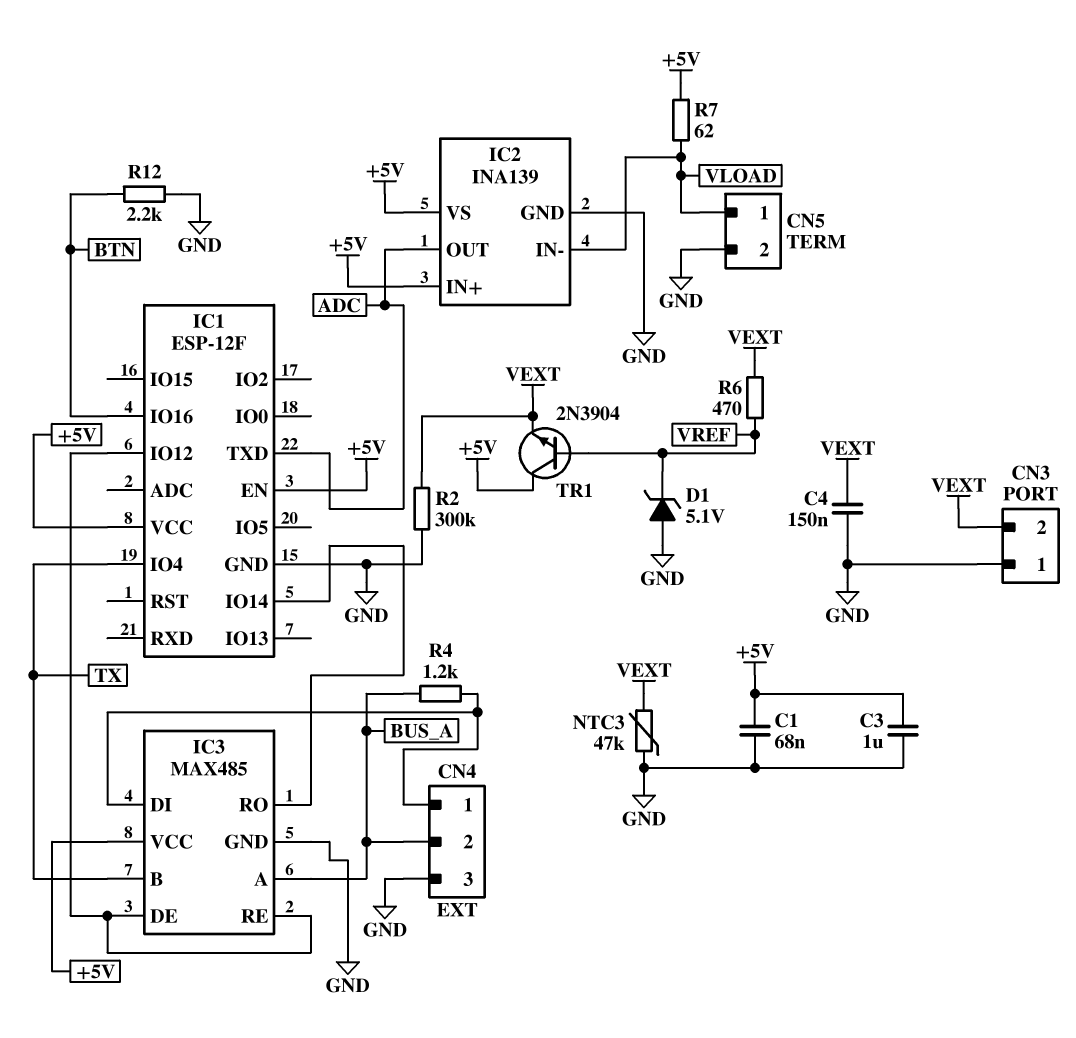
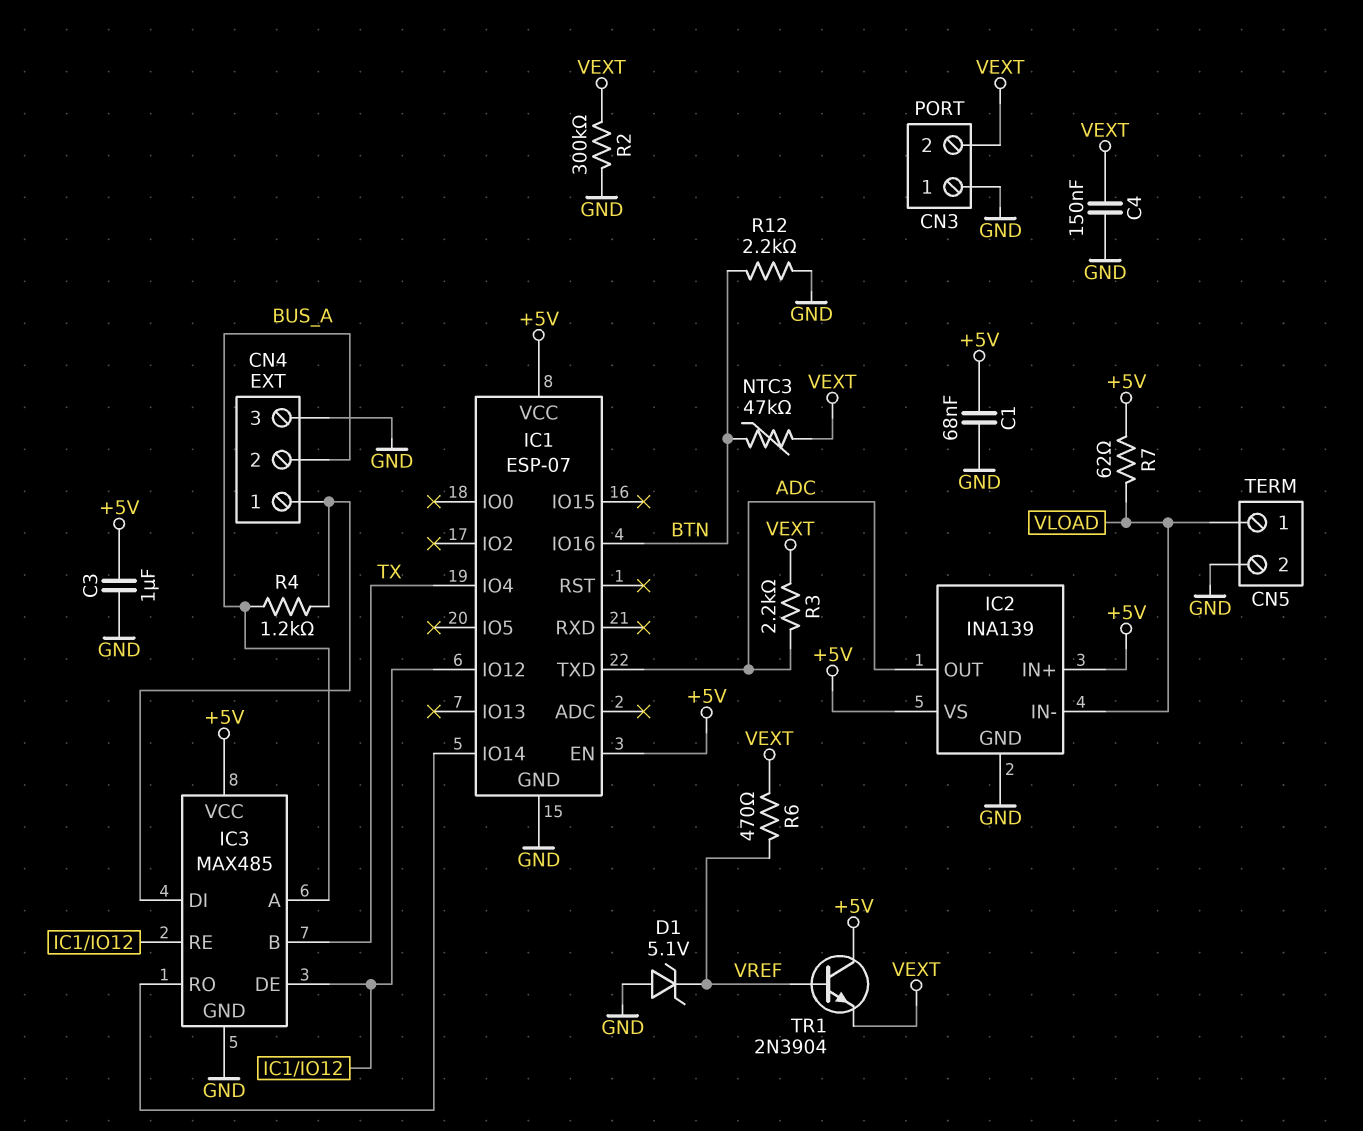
IC1: ESP-12F -> ESP-07
NTC3: 47k (GND, VEXT) -> 47k (BTN, VEXT)
R3: none -> 2.2k (ADC, VEXT)

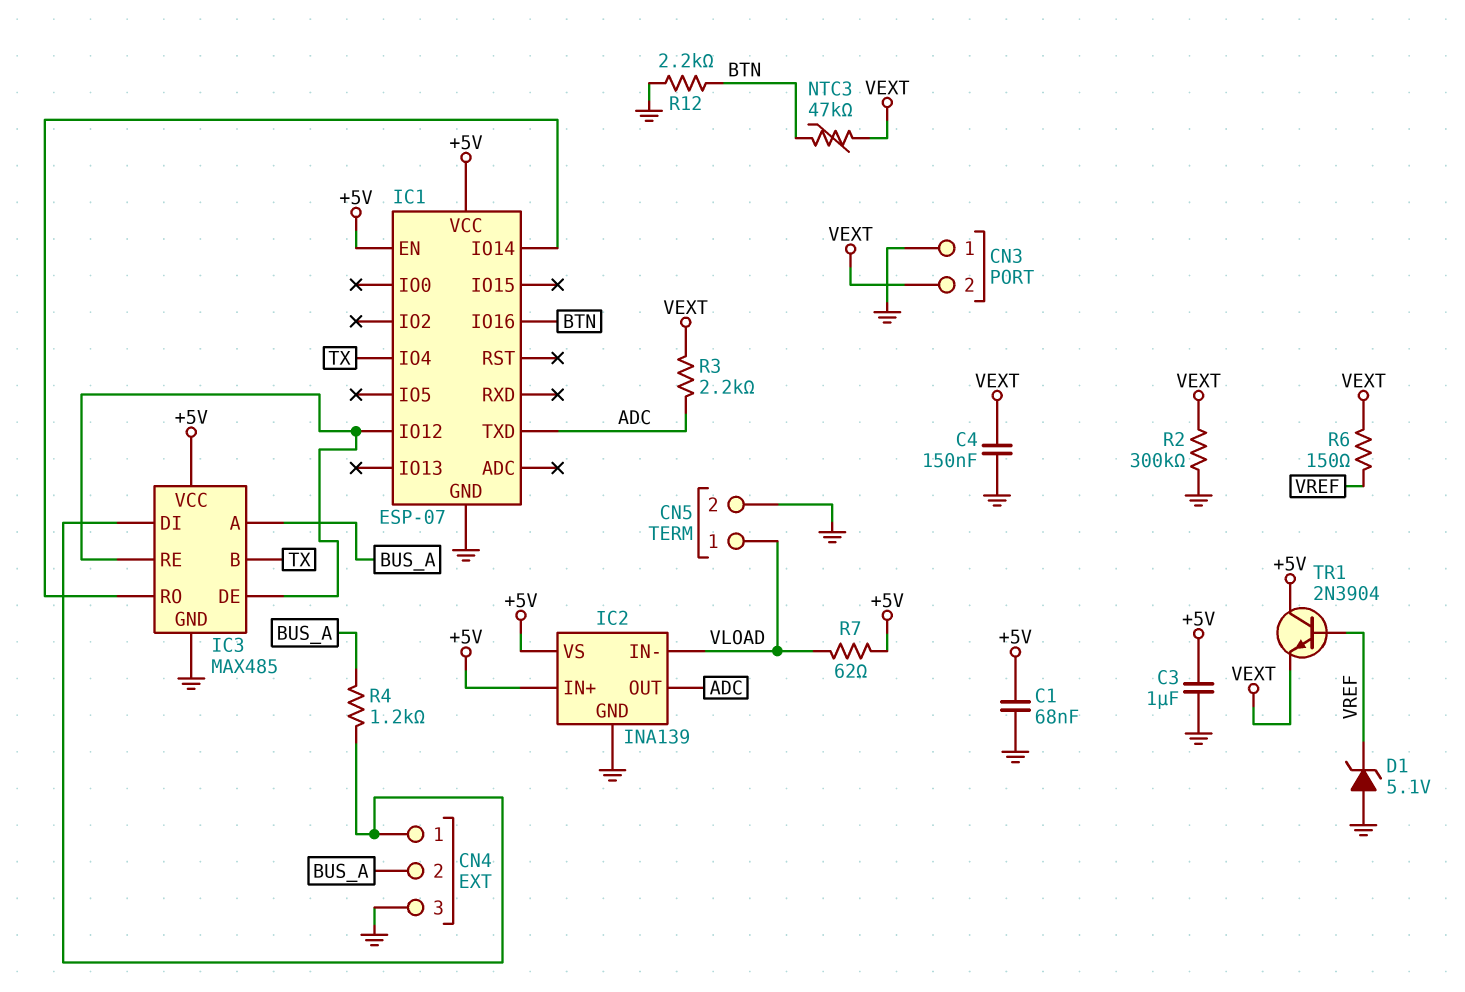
R6: 470 (VEXT, VREF) -> 150 (VEXT, VREF)

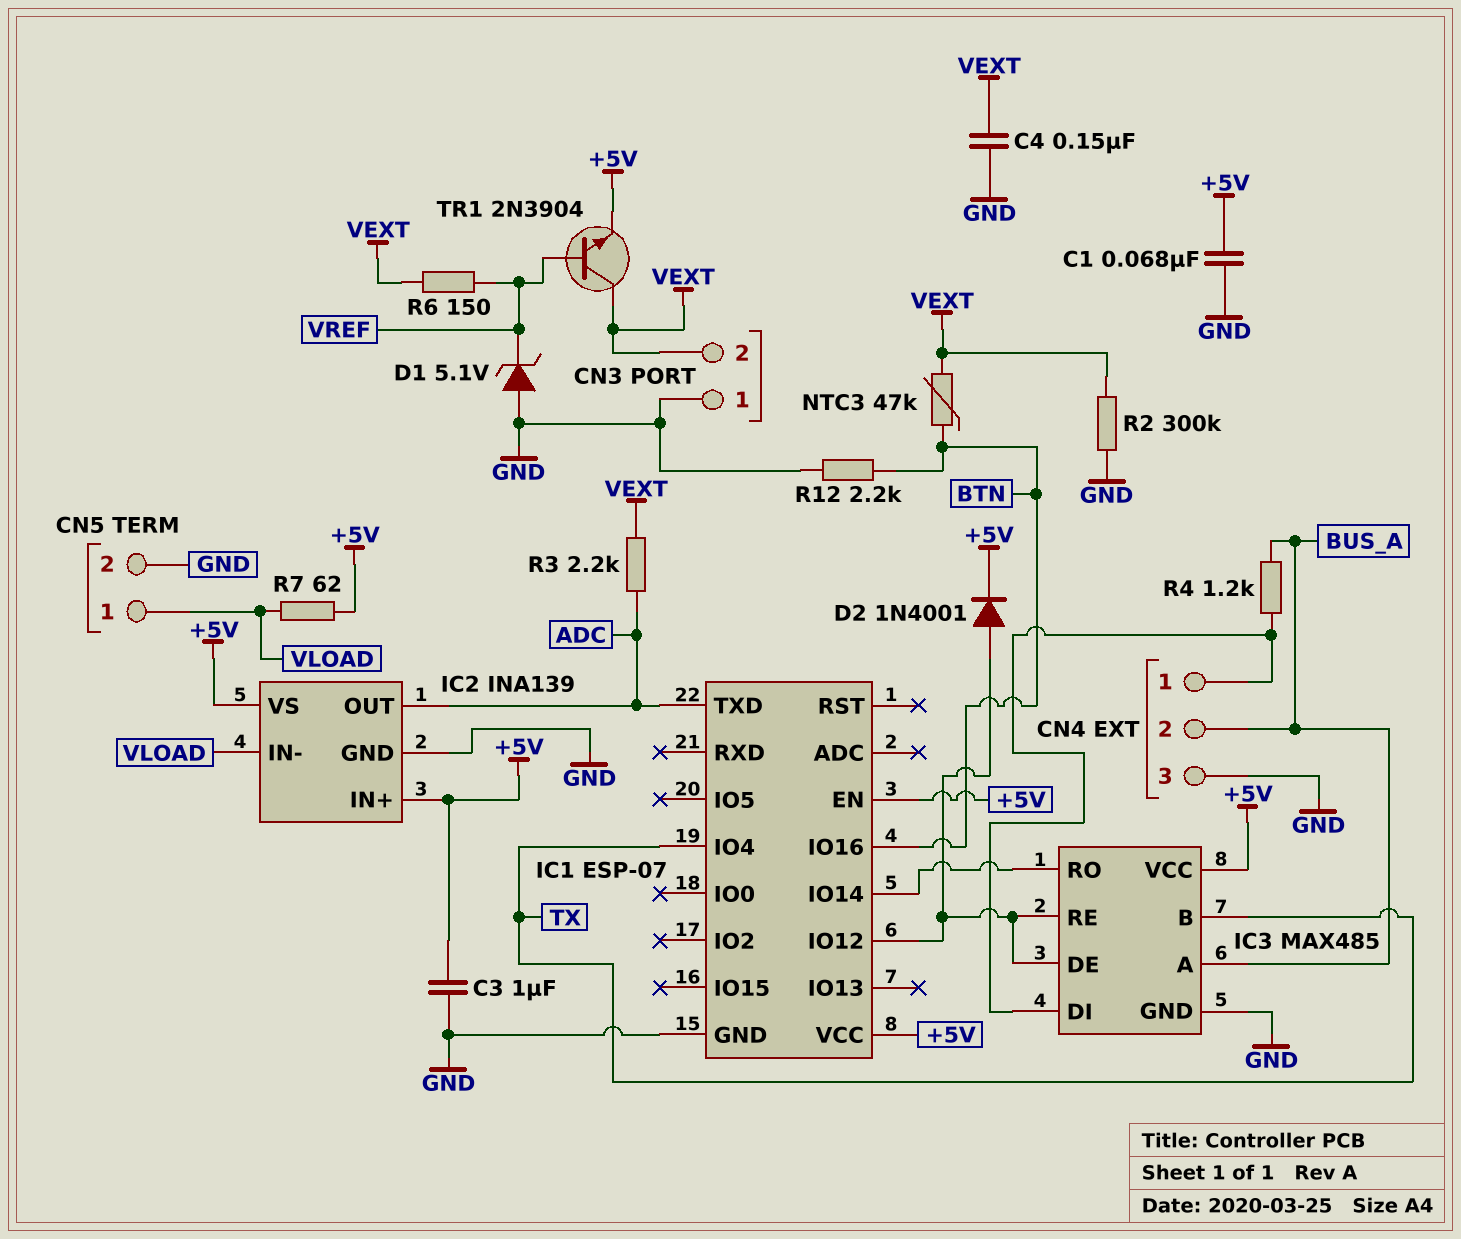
D2: none -> diode 1N4001 (A IC1/IO12, K +5V)
TR1: NPN 2N3904 (B VREF, C +5V, E VEXT) -> NPN 2N3904 (B VREF, C VEXT, E +5V)

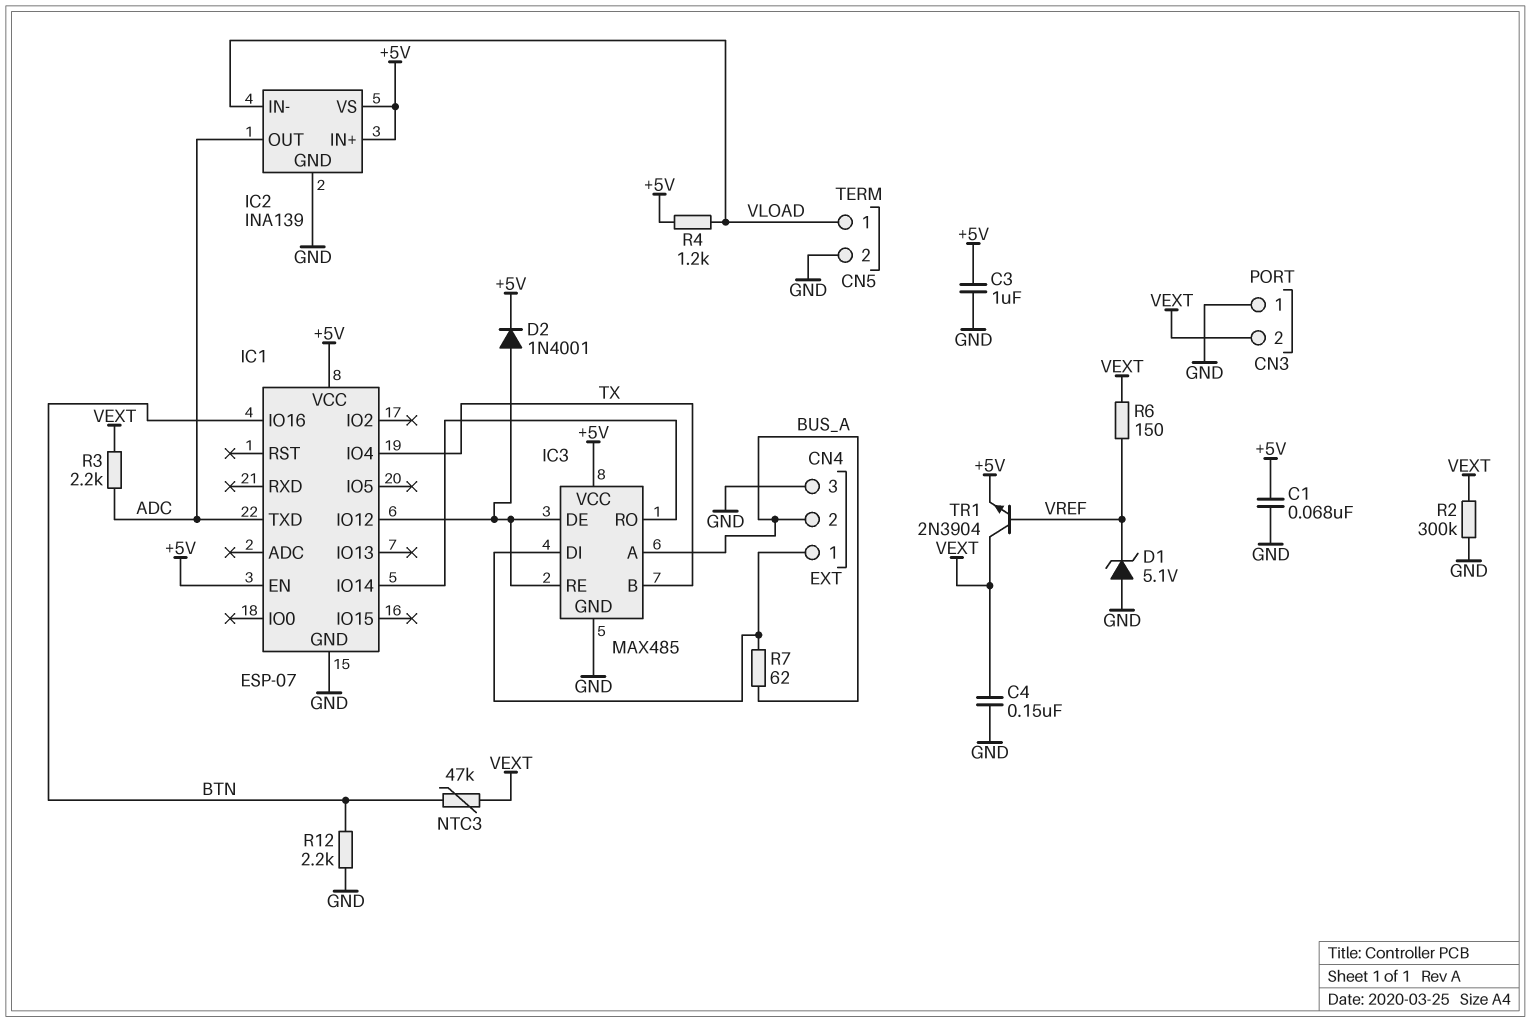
R4: 1.2k (BUS_A, CN4/1) -> 1.2k (+5V, VLOAD)
R7: 62 (+5V, VLOAD) -> 62 (BUS_A, CN4/1)

